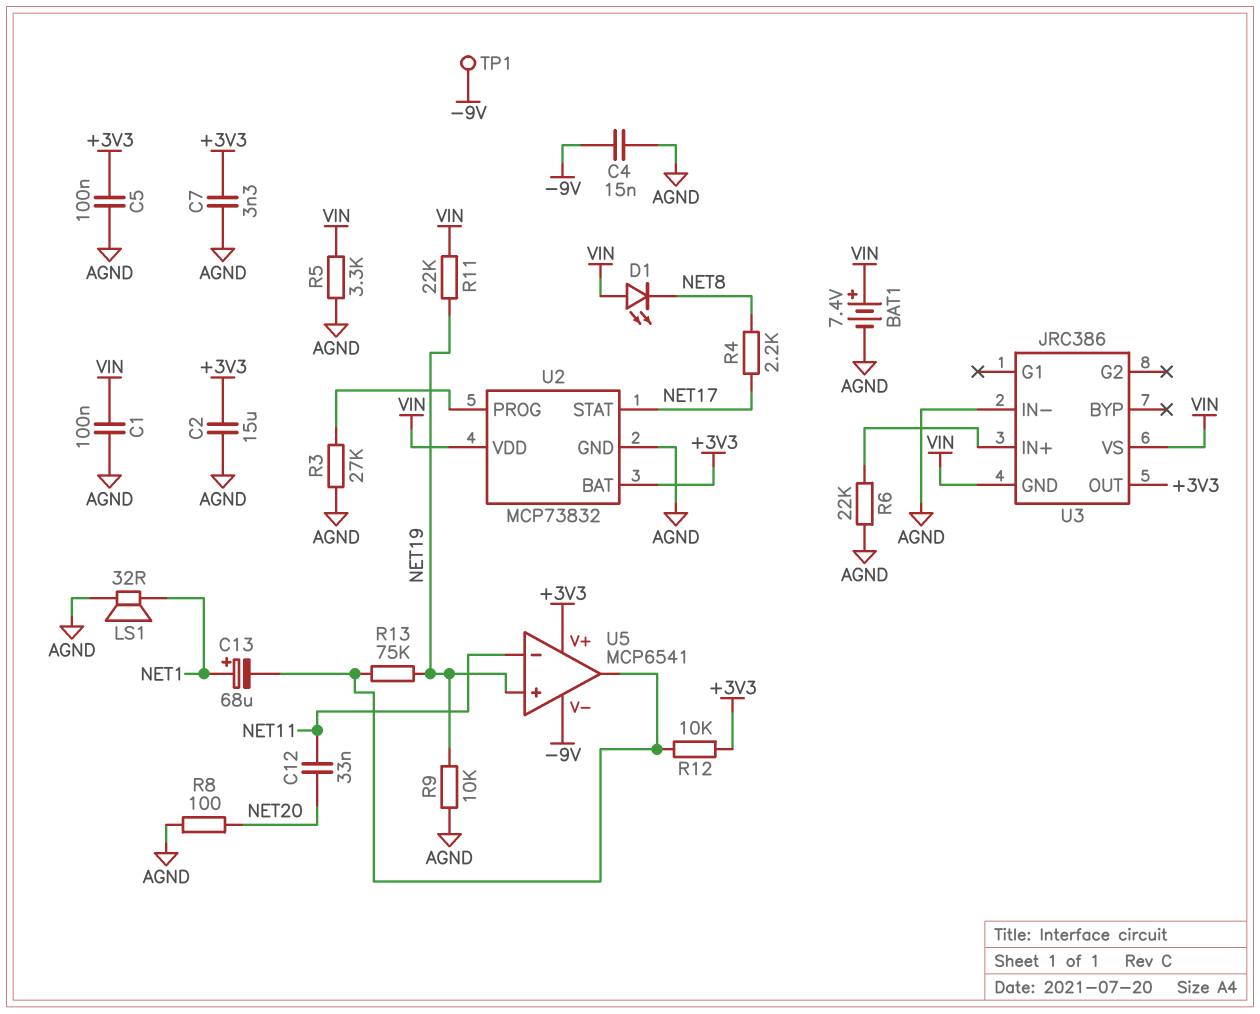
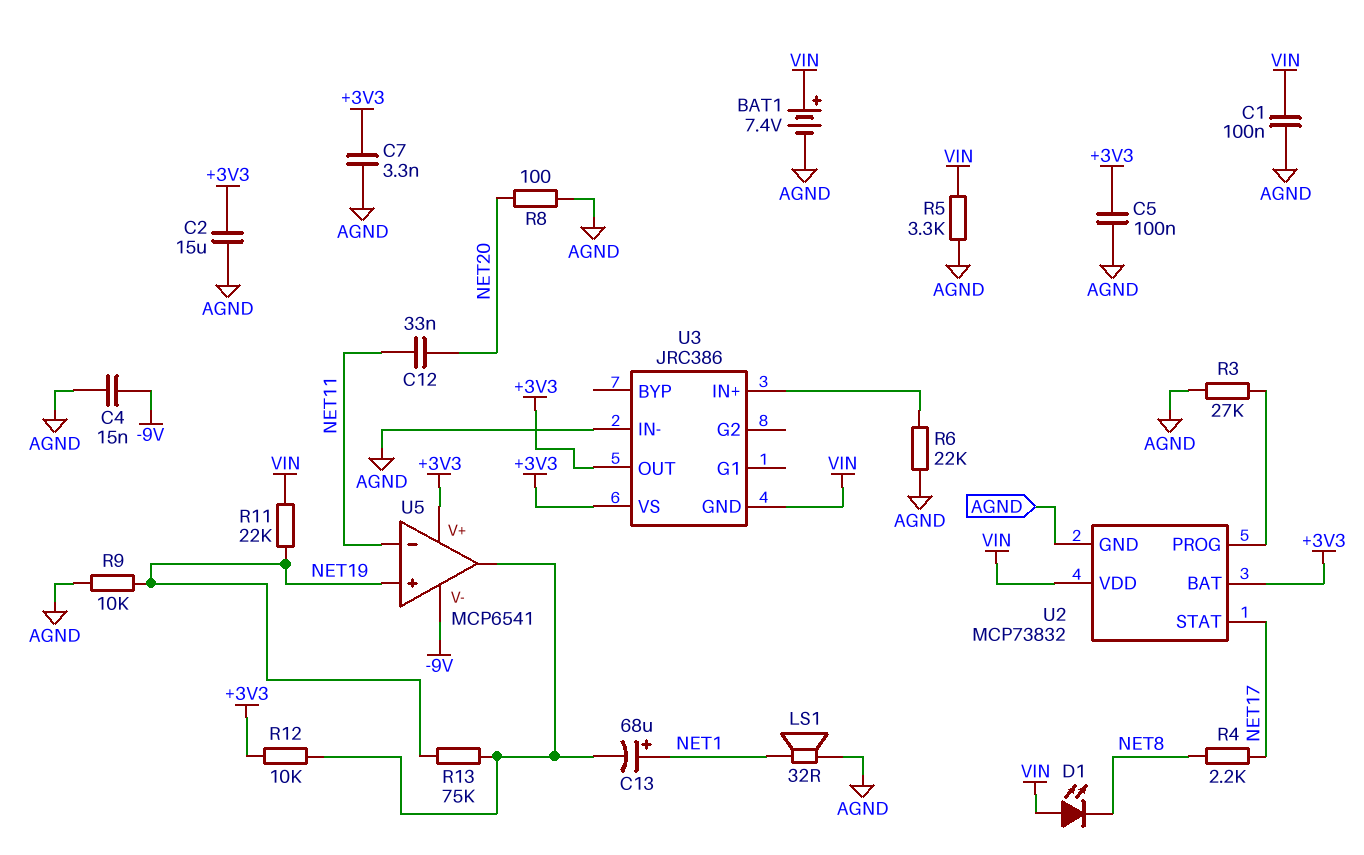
TP1: test point (-9V) -> none
U3 pin VS: VIN -> +3V3

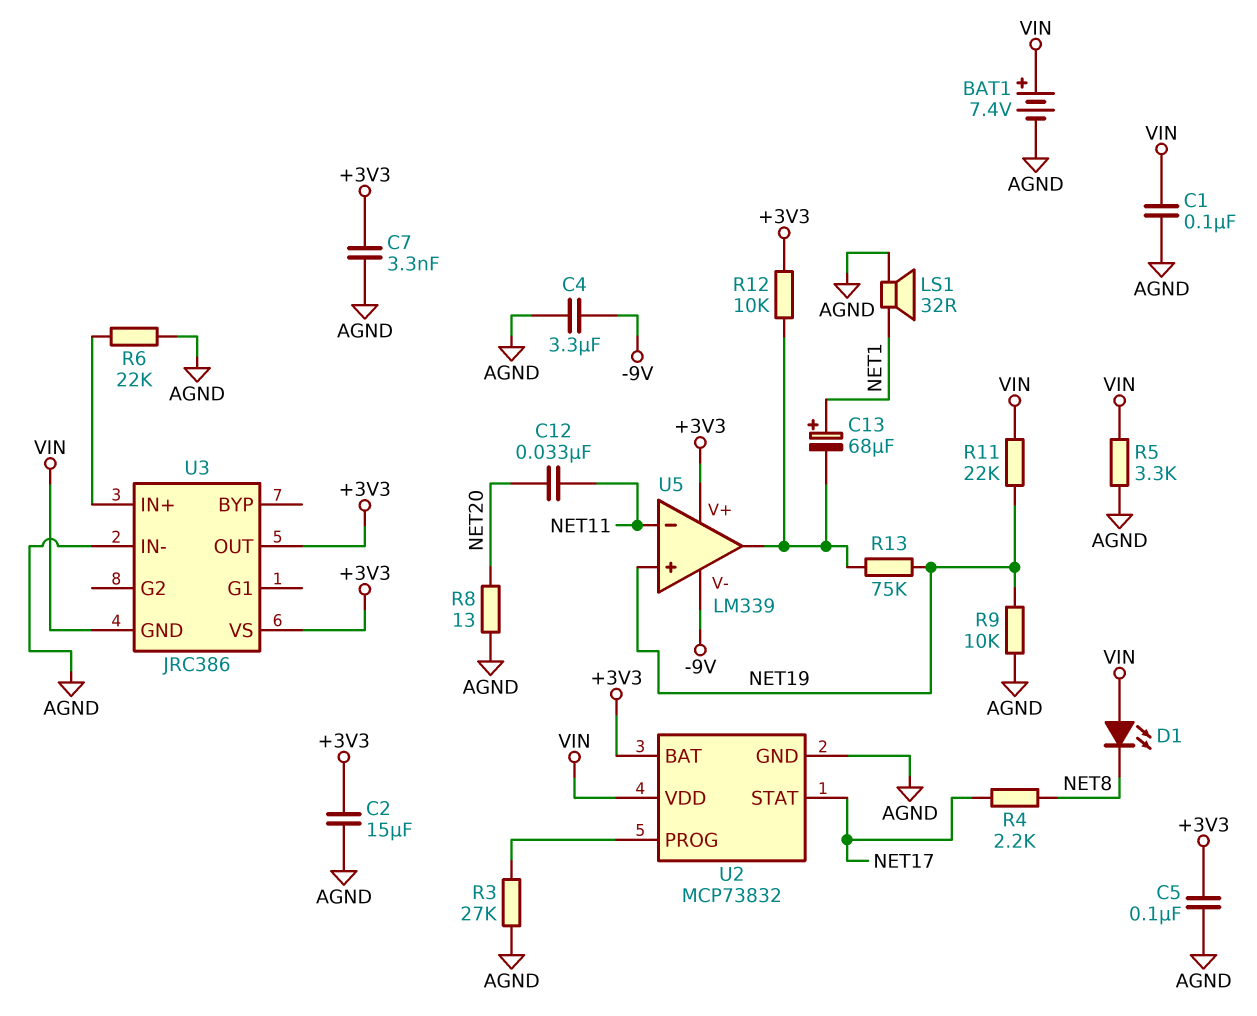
C4: 15nF (-9V, AGND) -> 3.3uF (-9V, AGND)
R8: 100 (AGND, NET20) -> 13 (AGND, NET20)
U5: MCP6541 -> LM339

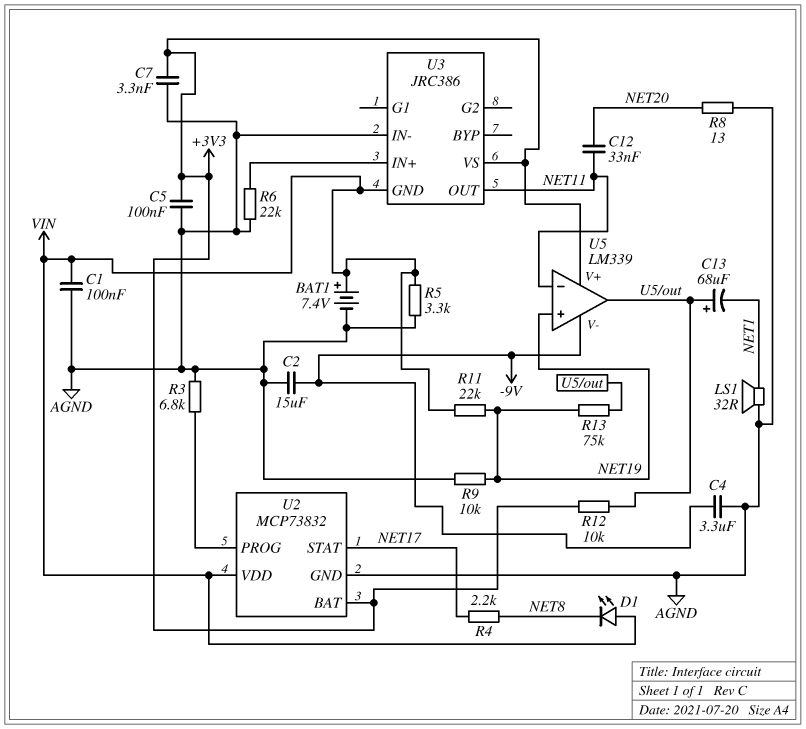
C2: 15uF (+3V3, AGND) -> 15uF (-9V, AGND)
C13: 68uF (plus NET1, minus U5/out) -> 68uF (plus U5/out, minus NET1)
R3: 27k (AGND, U2/PROG) -> 6.8k (AGND, U2/PROG)
U3 pin OUT: +3V3 -> NET11

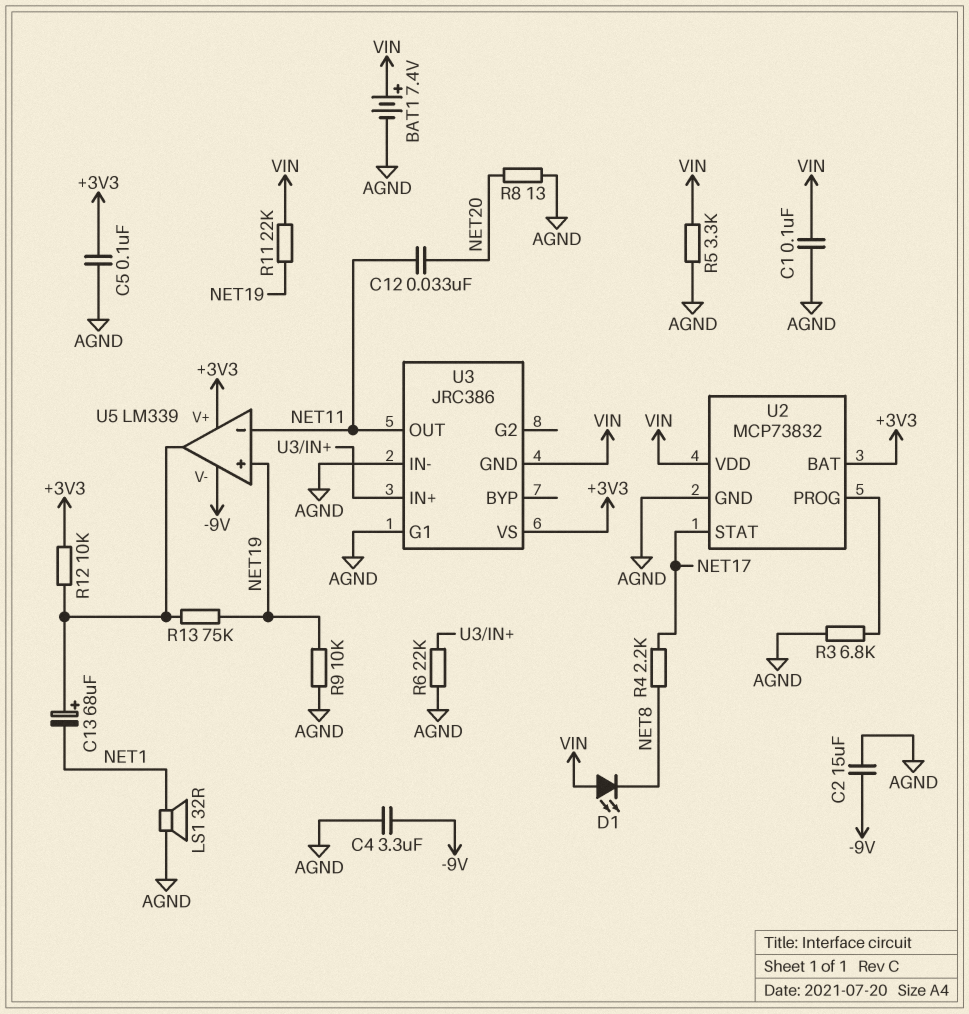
C7: 3.3nF (+3V3, AGND) -> none
U3 pin G1: none -> AGND

